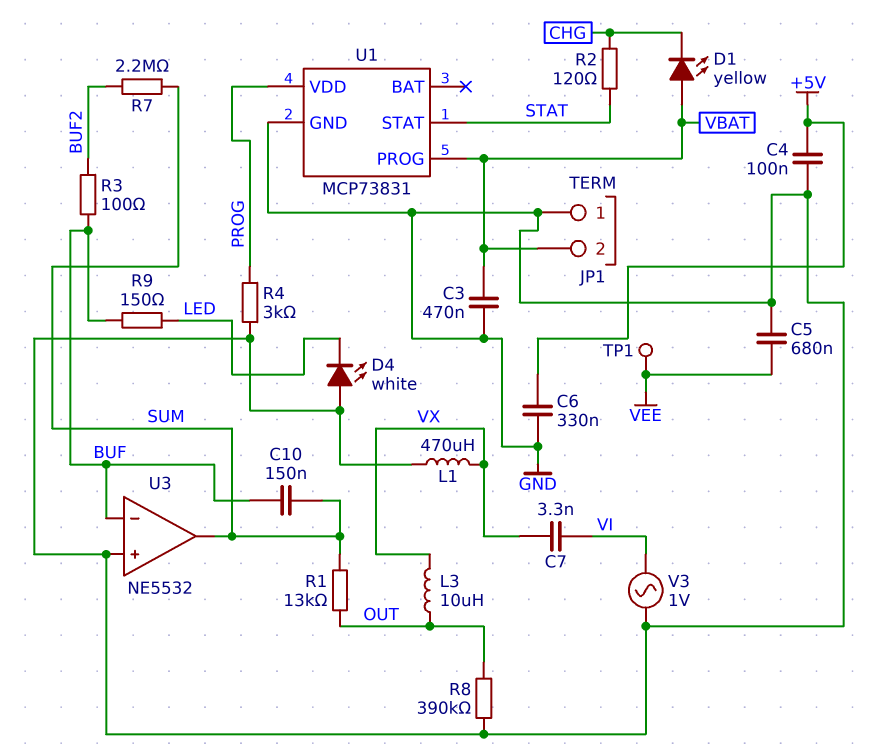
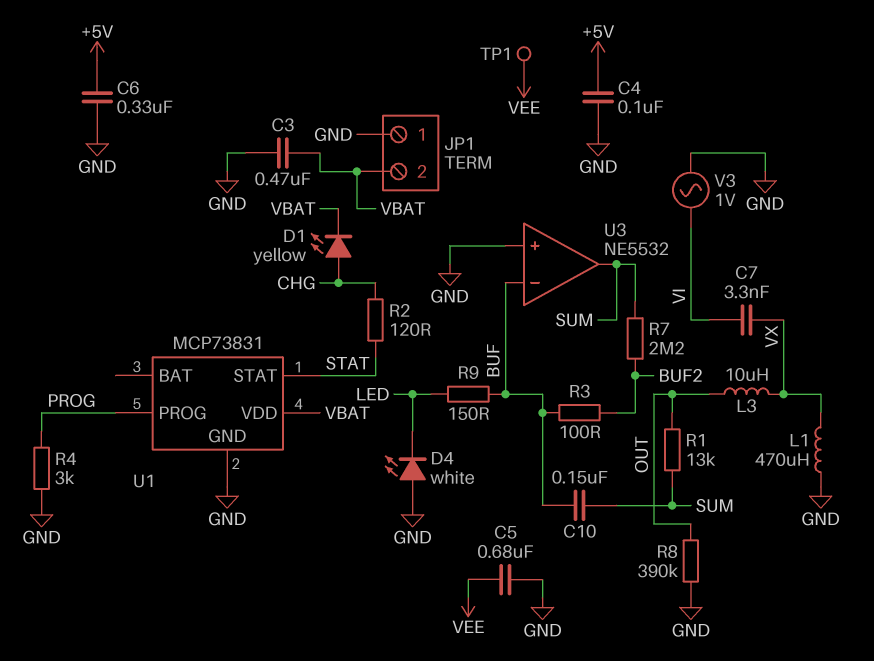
D1: LED yellow (A VBAT, K CHG) -> LED yellow (A CHG, K VBAT)
U1 pin PROG: VBAT -> PROG
U1 pin VDD: PROG -> VBAT

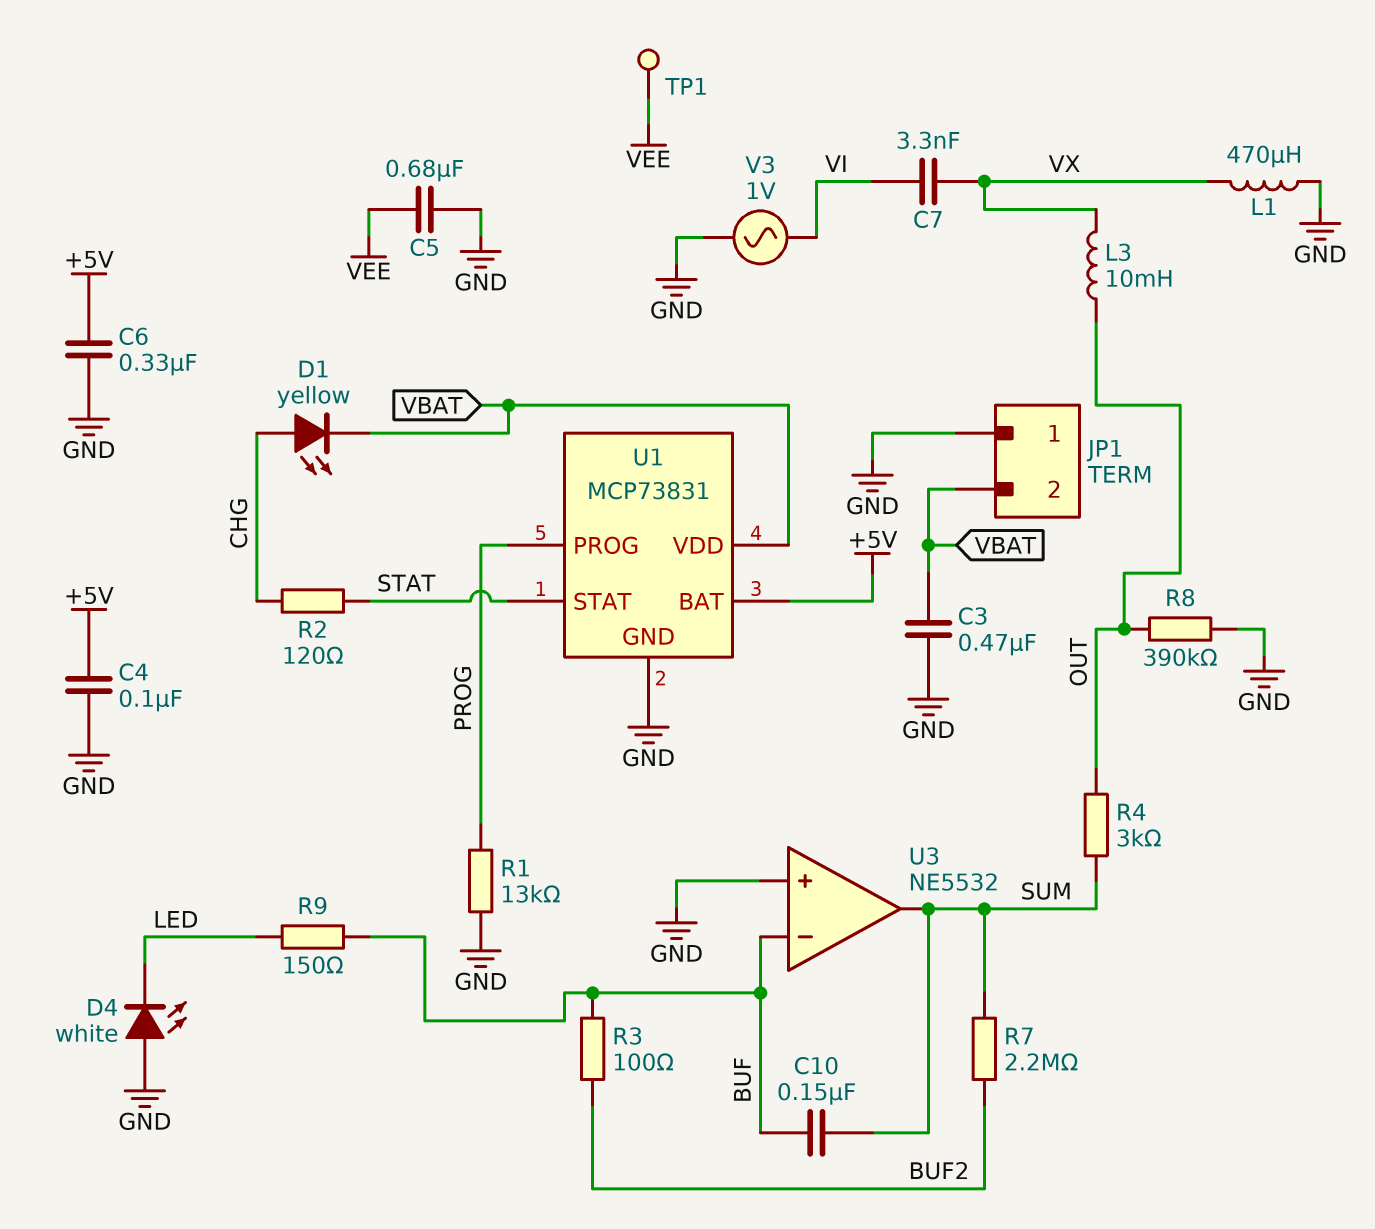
L3: 10uH (OUT, VX) -> 10mH (OUT, VX)
R1: 13k (OUT, SUM) -> 13k (GND, PROG)
R4: 3k (GND, PROG) -> 3k (OUT, SUM)
U1 pin BAT: none -> +5V

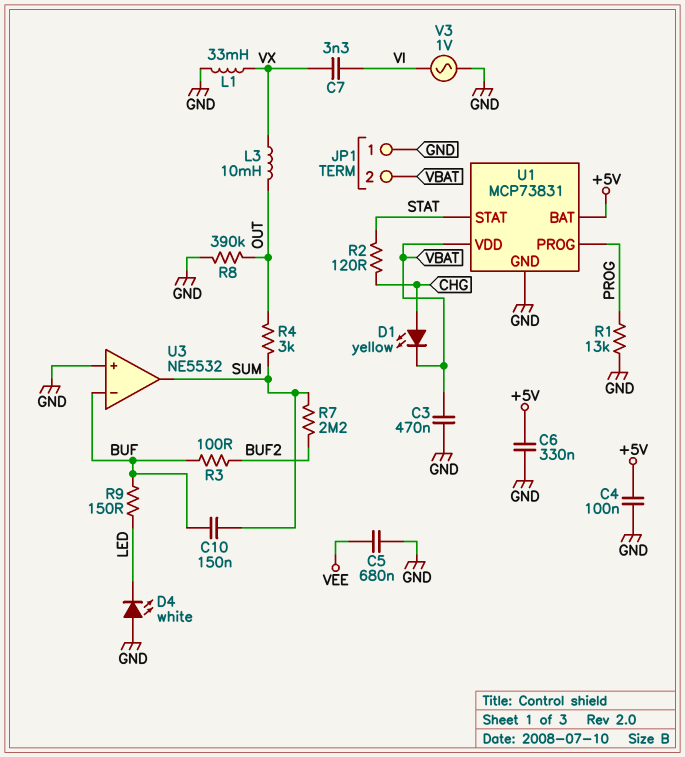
L1: 470uH (GND, VX) -> 33mH (GND, VX)
TP1: test point (VEE) -> none

